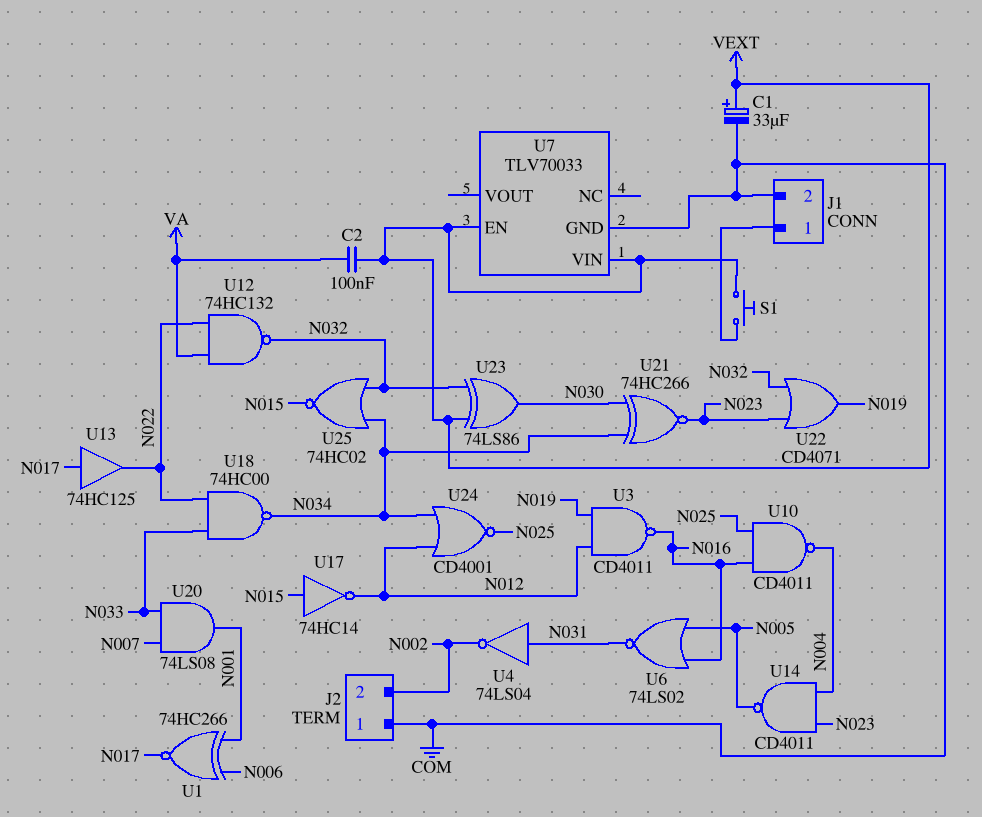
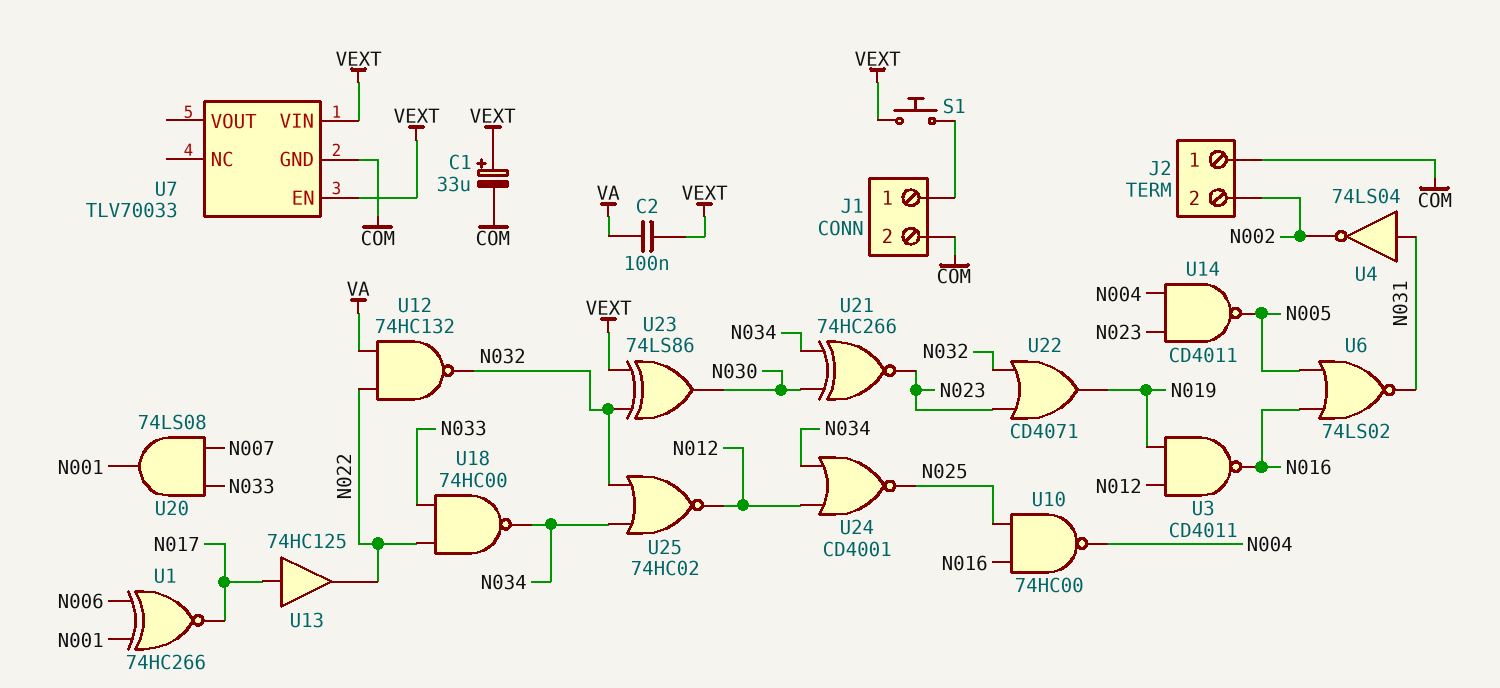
U10: NAND CD4011 (in N016, in N025, out N004) -> NAND 74HC00 (in N016, in N025, out N004)
U17: NOT 74HC14 (in N015, out N012) -> none
U25: NOR 74HC02 (in N032, in N034, out N015) -> NOR 74HC02 (in N032, in N034, out N012)

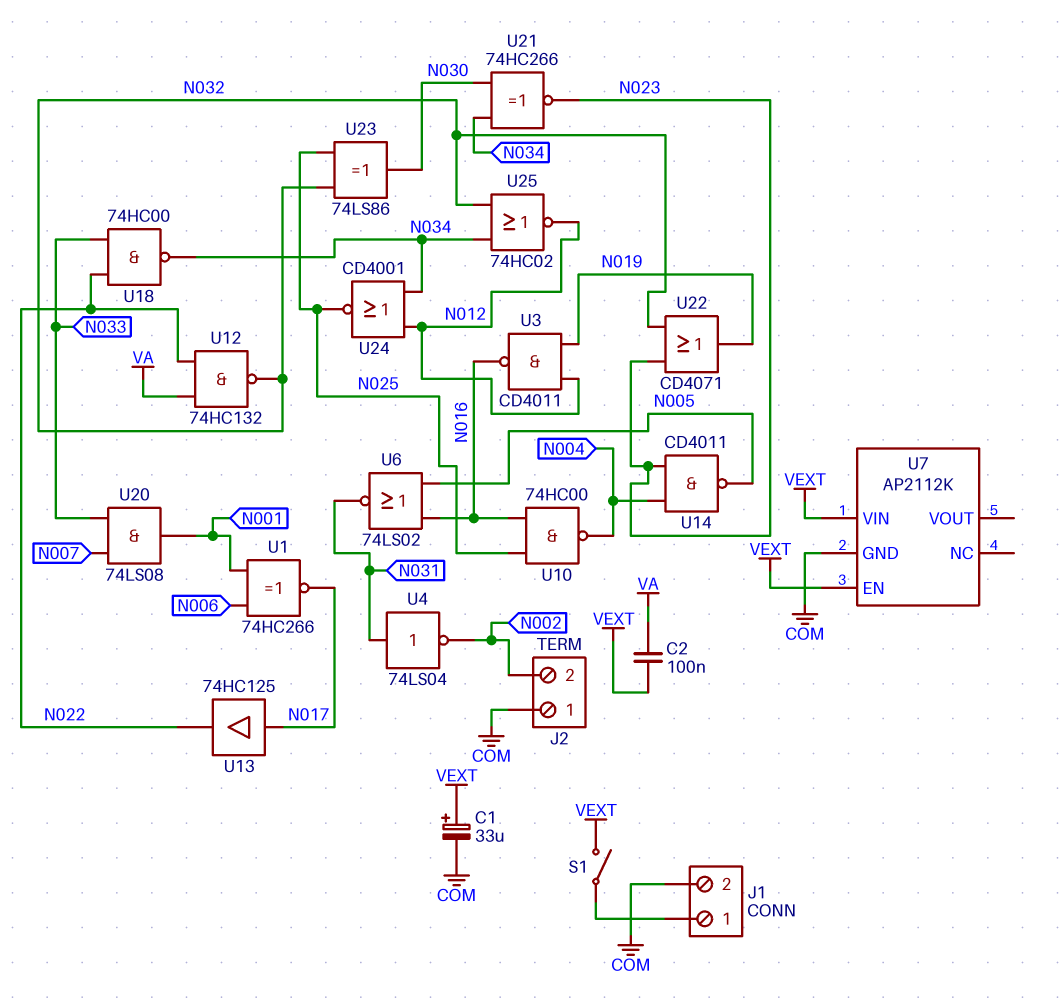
S1: button (J1/1, VEXT) -> switch (J1/1, VEXT)
U7: TLV70033 -> AP2112K
U23: XOR 74LS86 (in N032, in VEXT, out N030) -> XOR 74LS86 (in N025, in N032, out N030)

